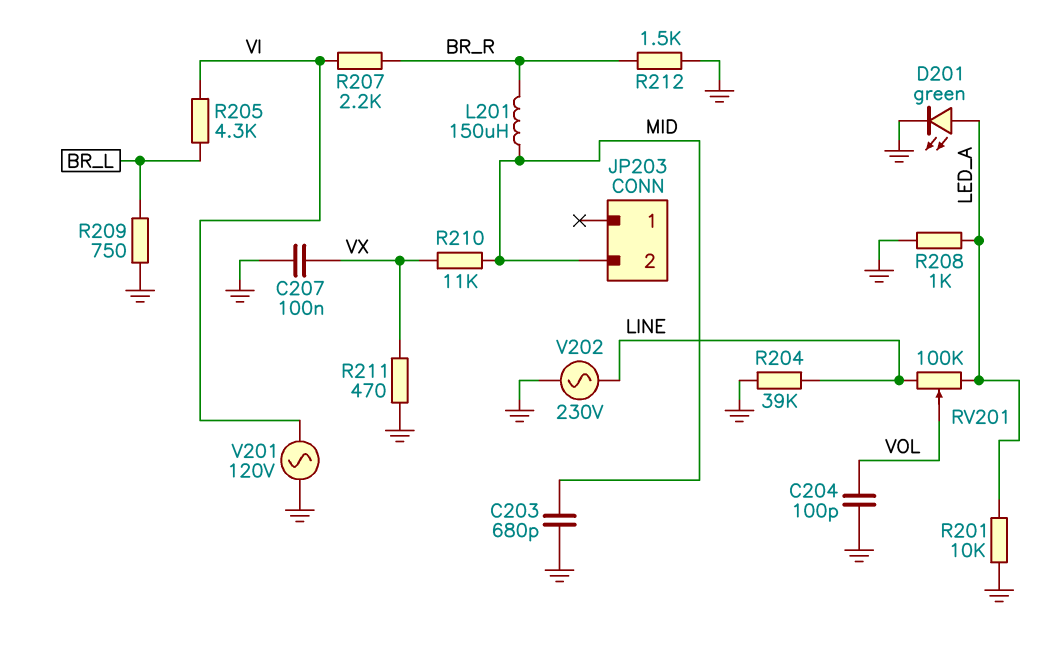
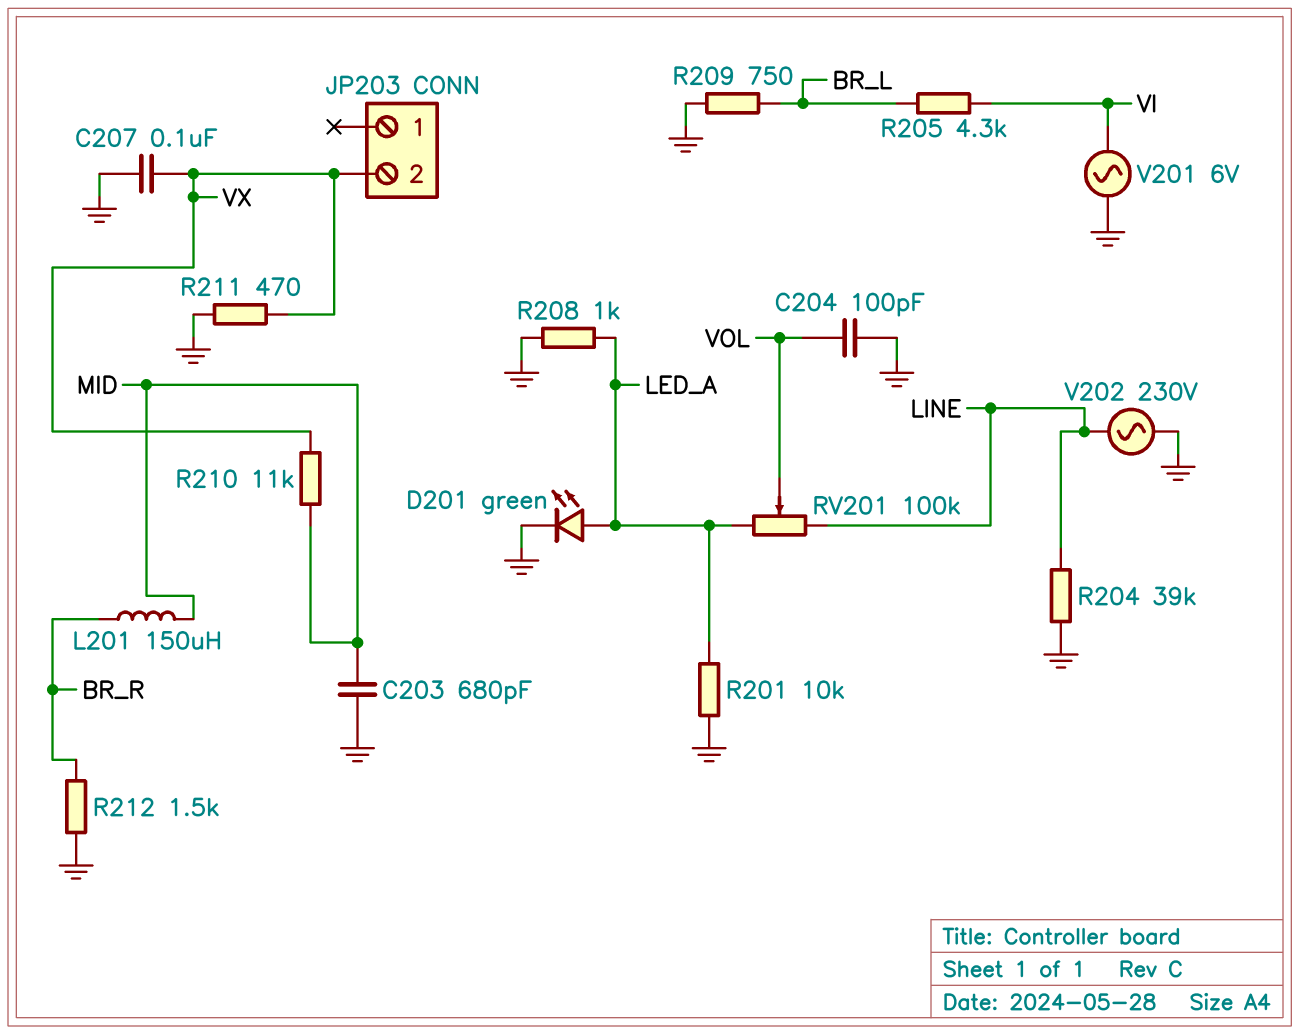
JP203 pin 2: MID -> VX
R207: 2.2k (BR_R, VI) -> none
V201: AC 120V (GND, VI) -> AC 6V (GND, VI)

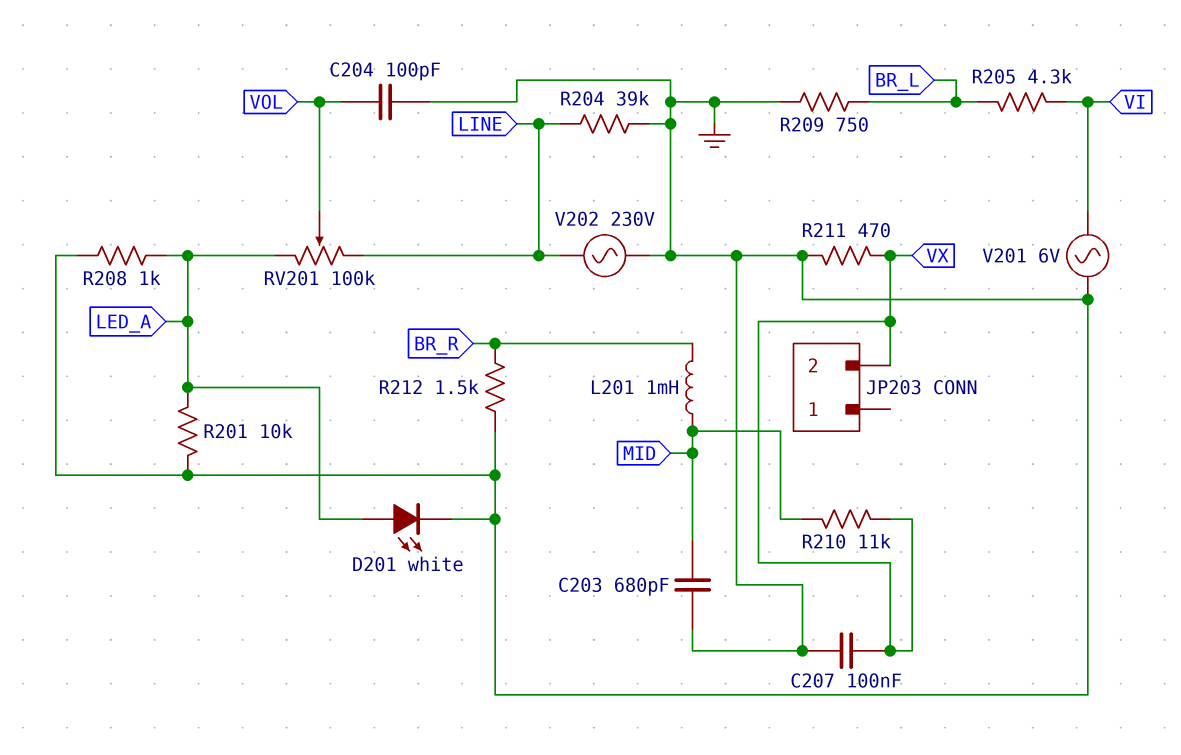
D201: LED green (A LED_A, K GND) -> LED white (A LED_A, K GND)
L201: 150uH (BR_R, MID) -> 1mH (BR_R, MID)

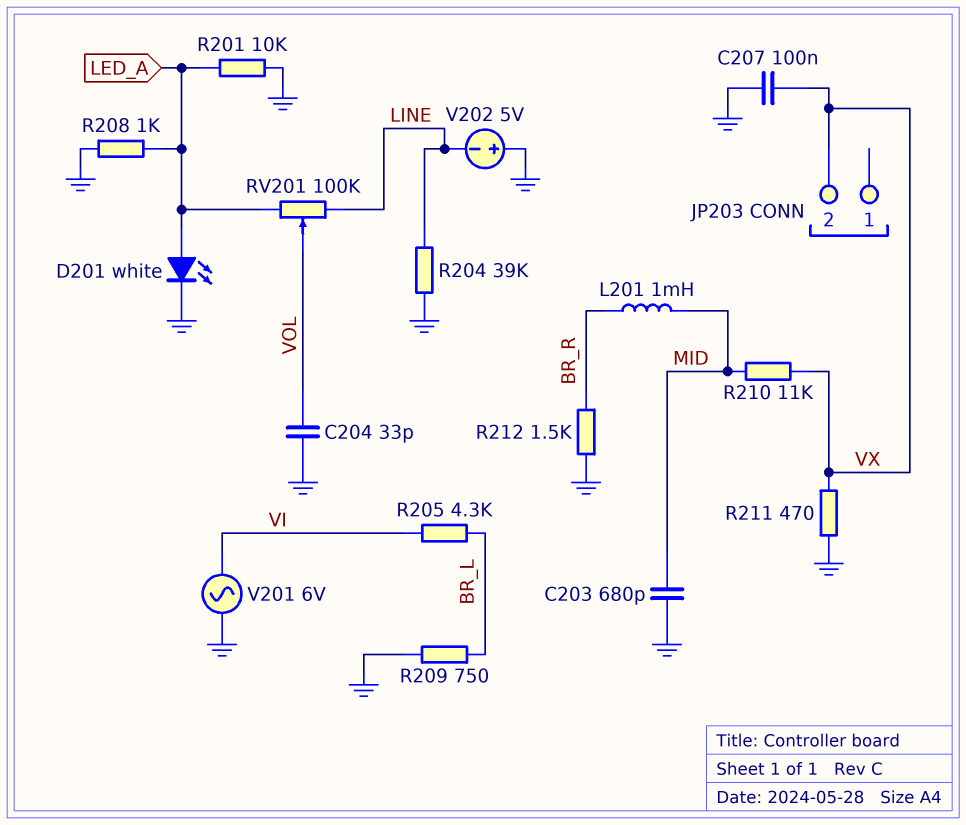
C204: 100pF (GND, VOL) -> 33pF (GND, VOL)
V202: AC 230V (GND, LINE) -> 5V (plus GND, minus LINE)

